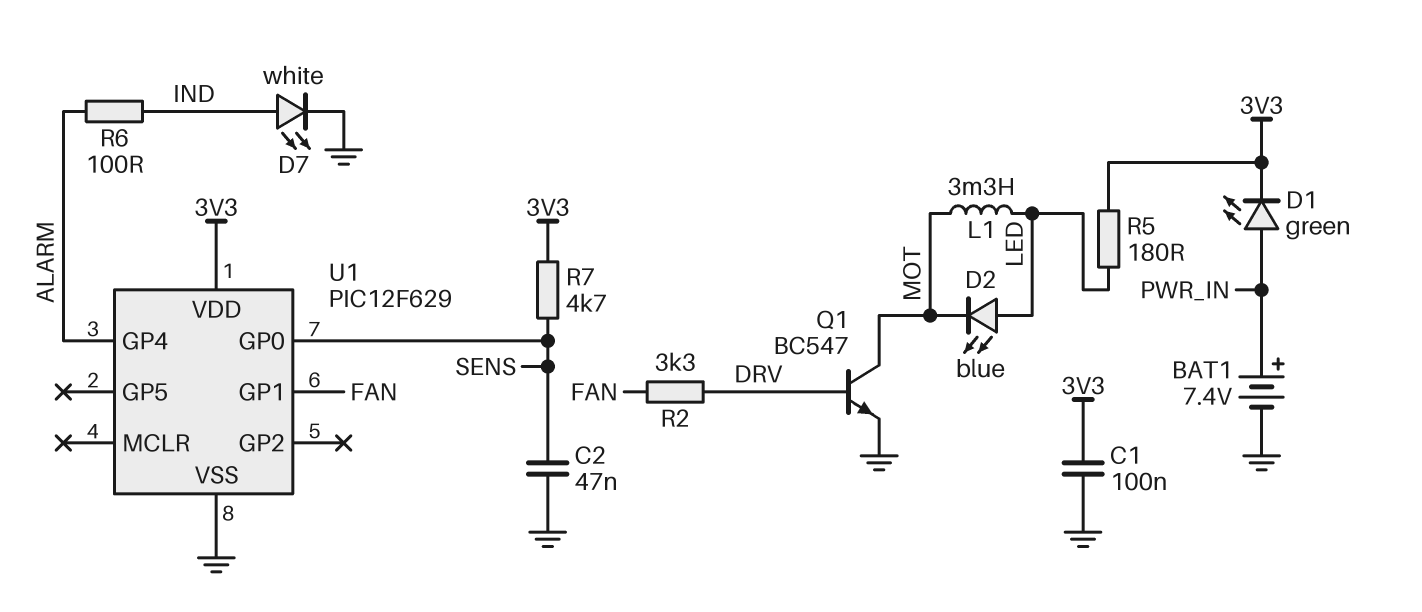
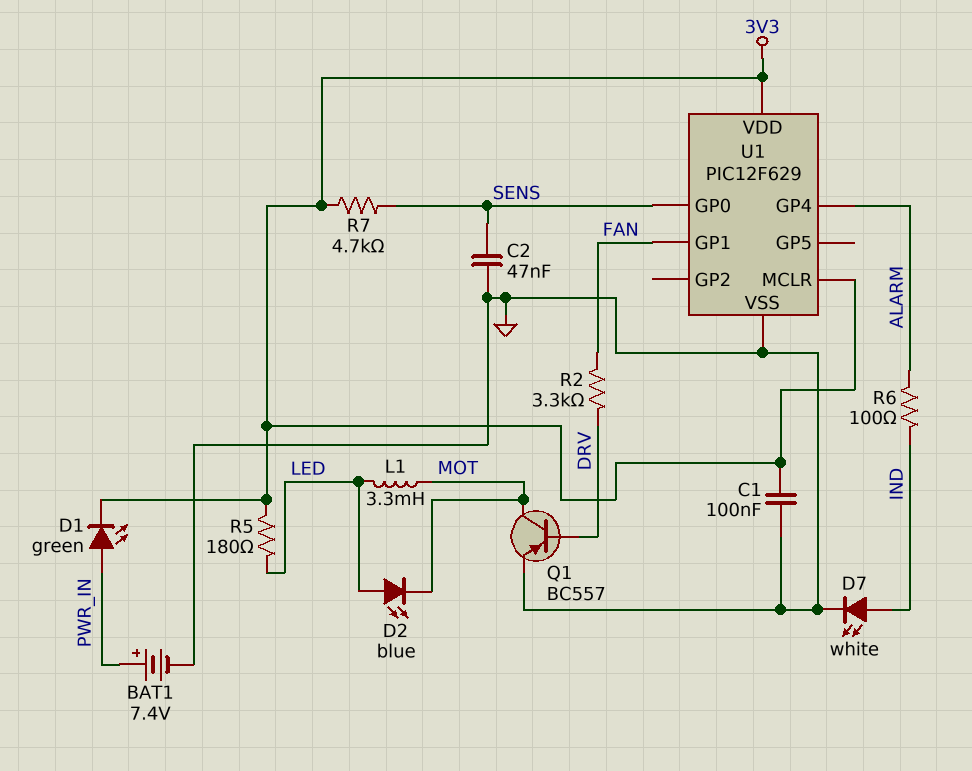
Q1: NPN BC547 (B DRV, C MOT, E GND) -> PNP BC557 (B DRV, C MOT, E GND)
U1 pin MCLR: none -> 3V3

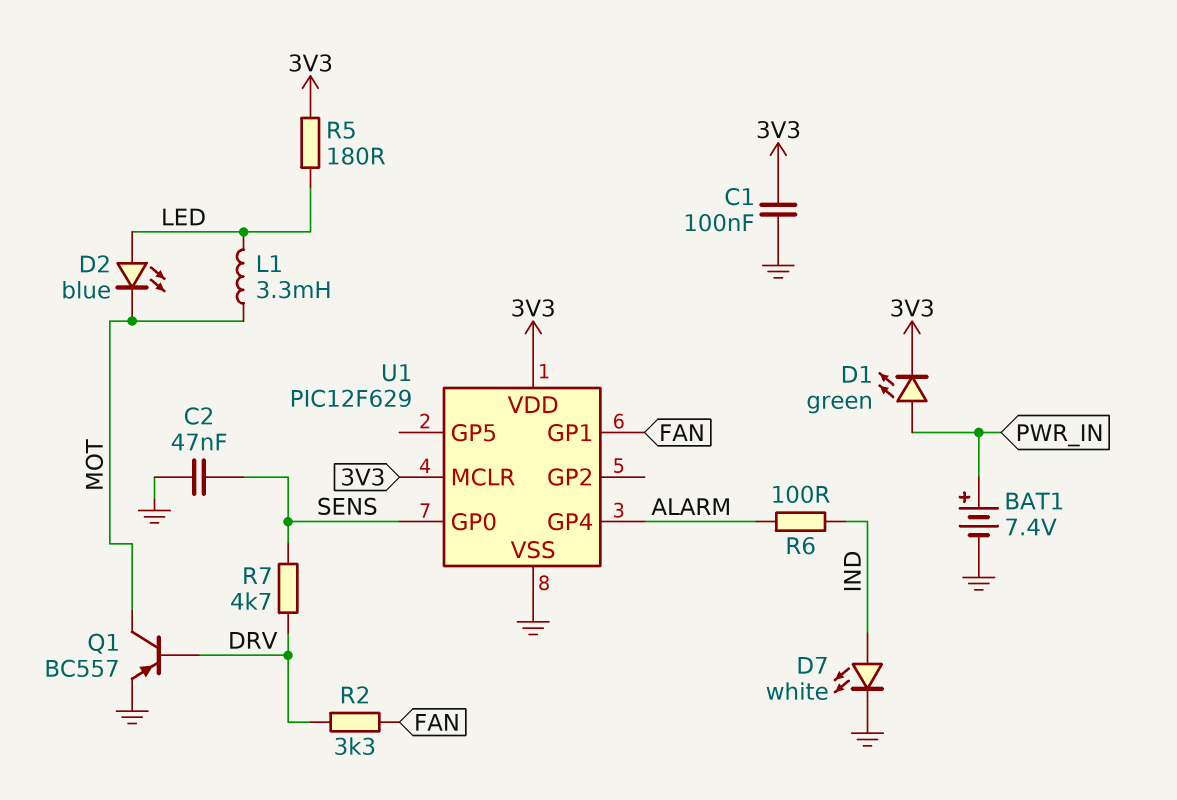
R7: 4.7k (3V3, SENS) -> 4.7k (DRV, SENS)

